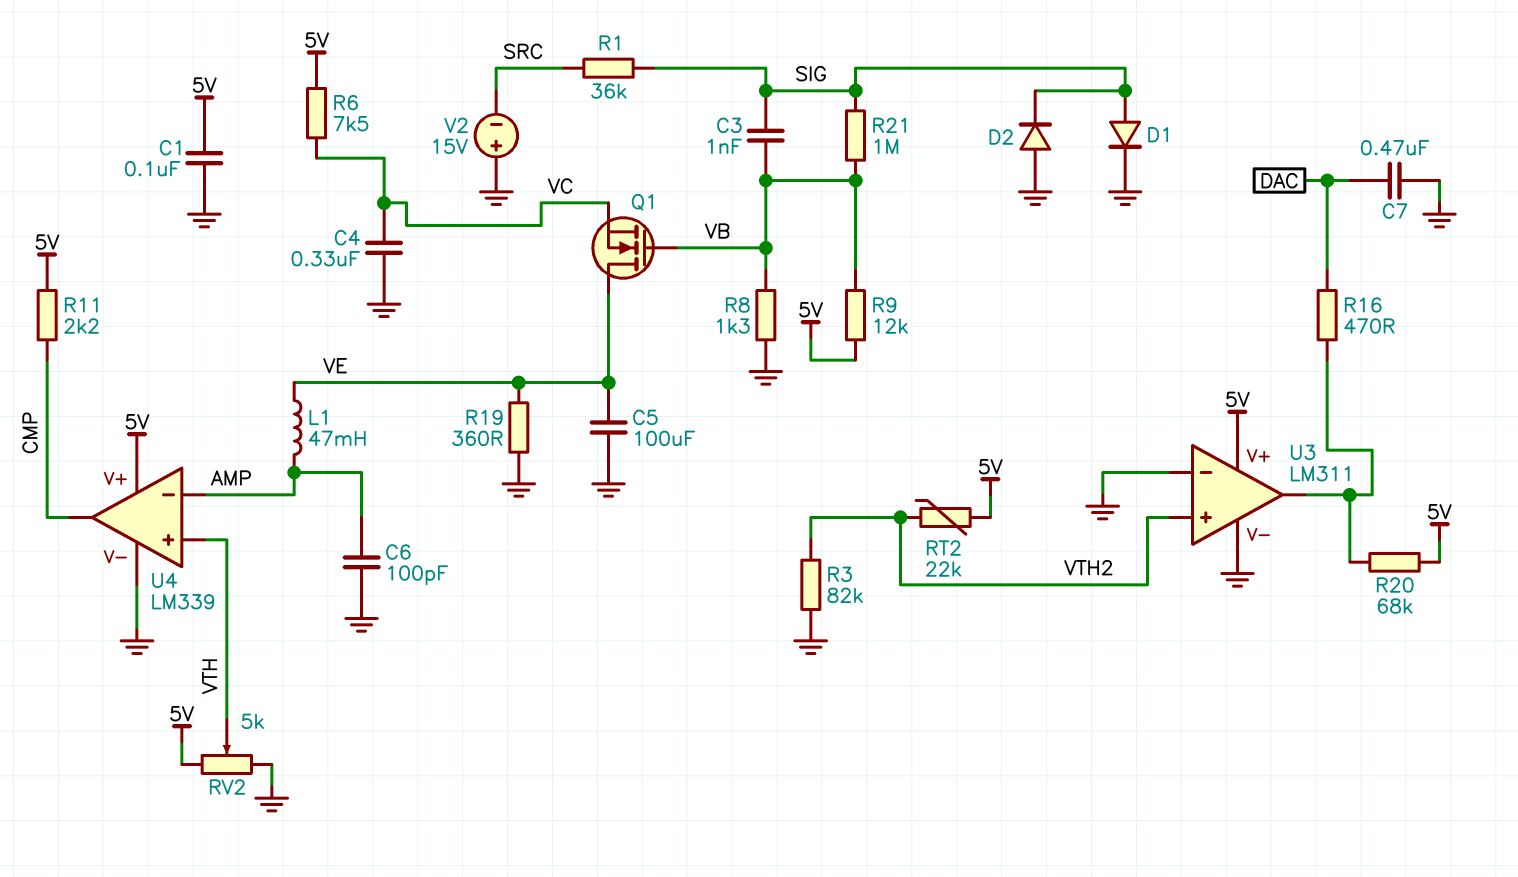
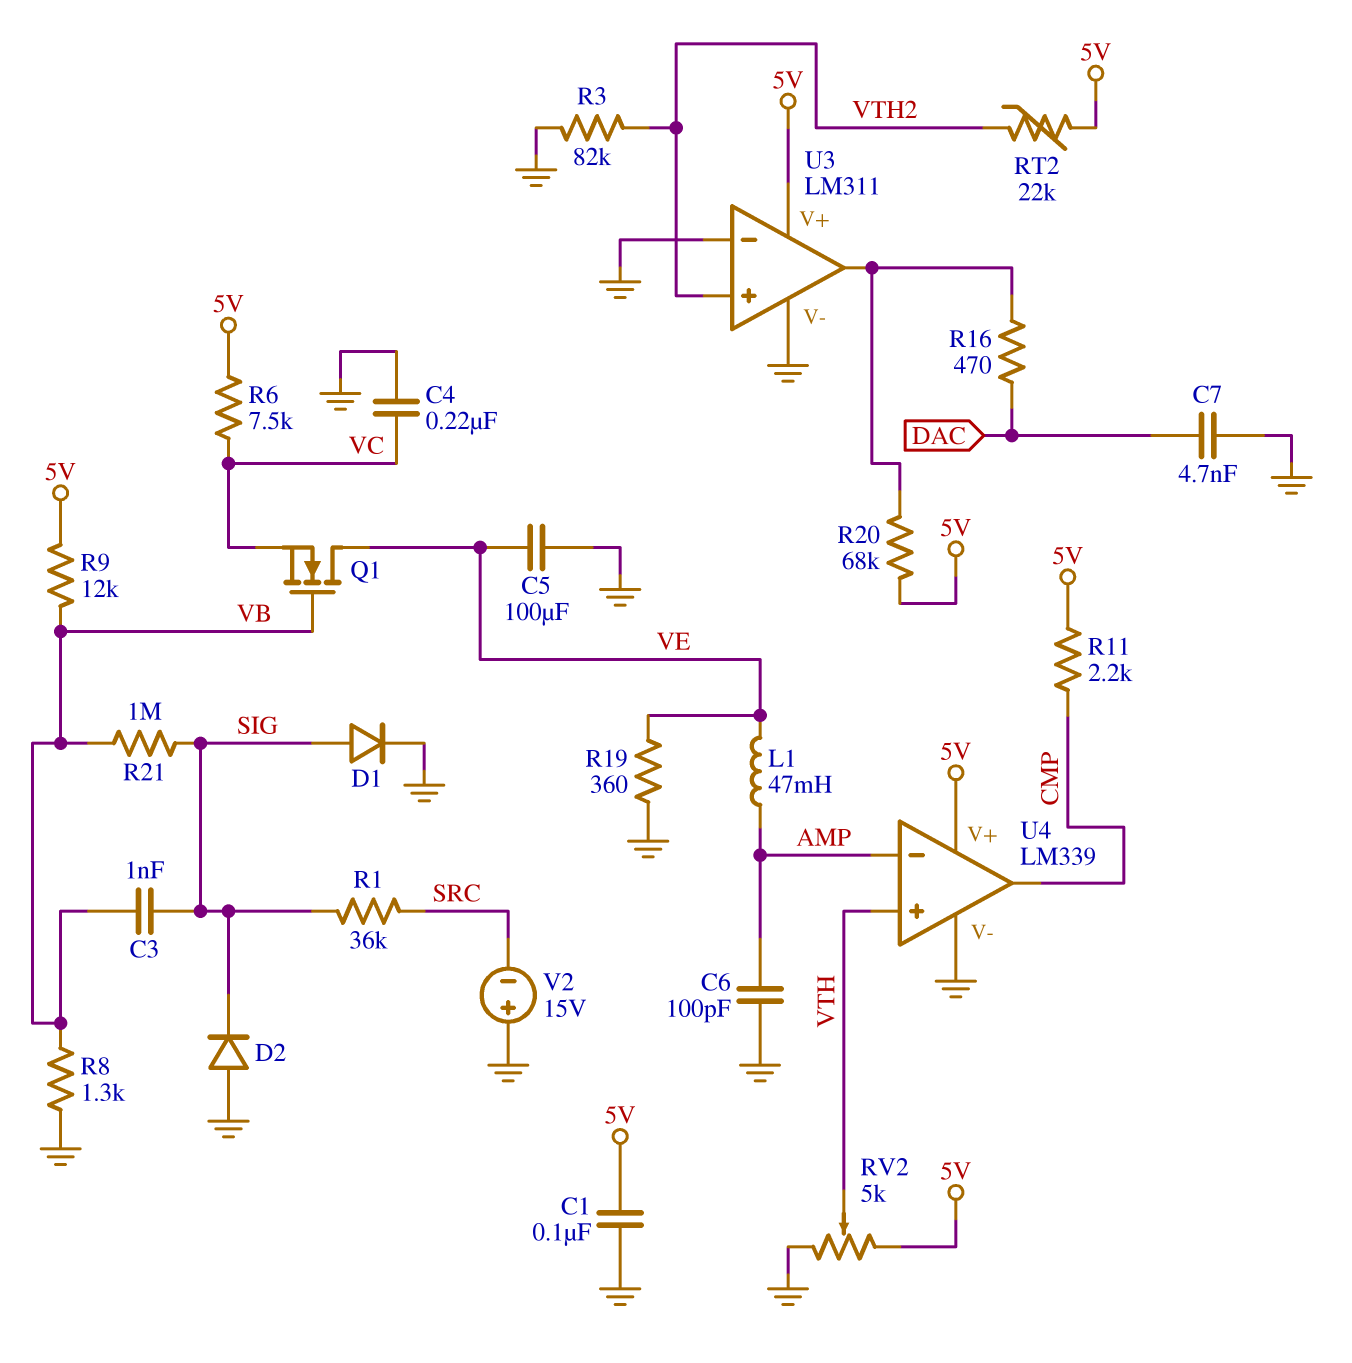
C4: 330nF (GND, VC) -> 220nF (GND, VC)
C7: 470nF (DAC, GND) -> 4.7nF (DAC, GND)

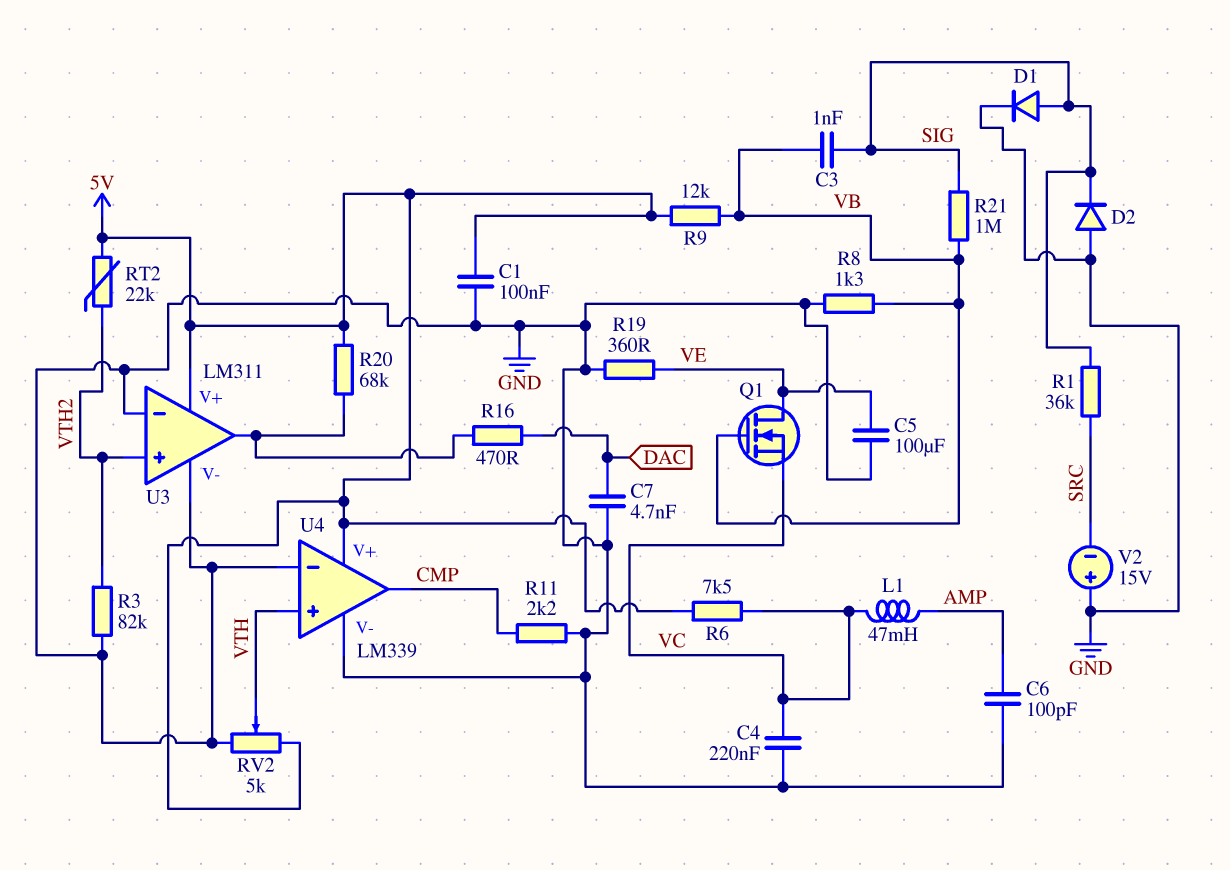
L1: 47mH (AMP, VE) -> 47mH (AMP, VC)
R11: 2.2k (5V, CMP) -> 2.2k (CMP, GND)
U4 pin in-: AMP -> GND

